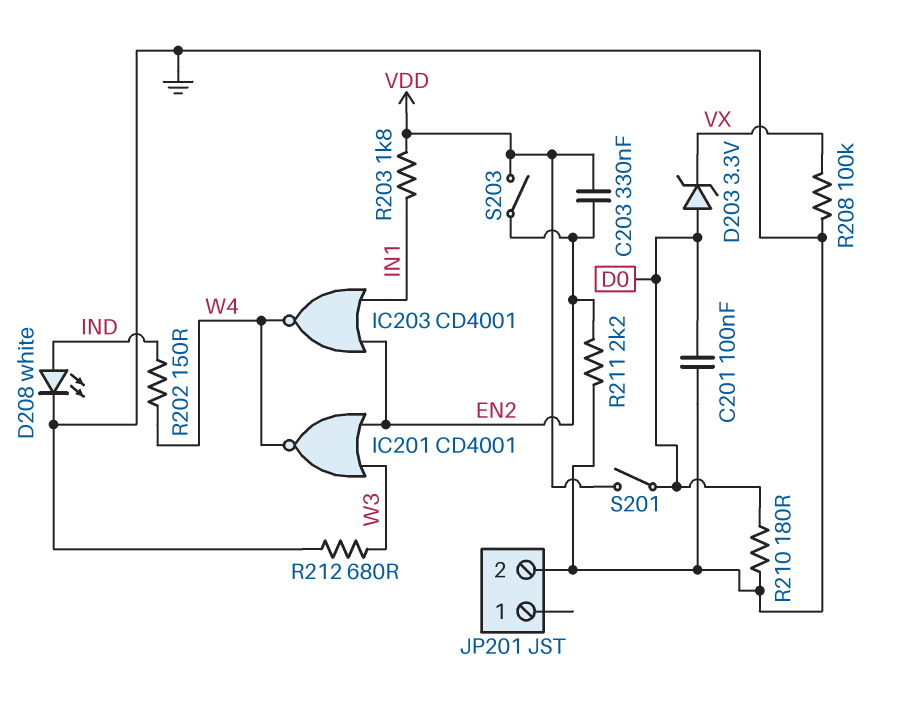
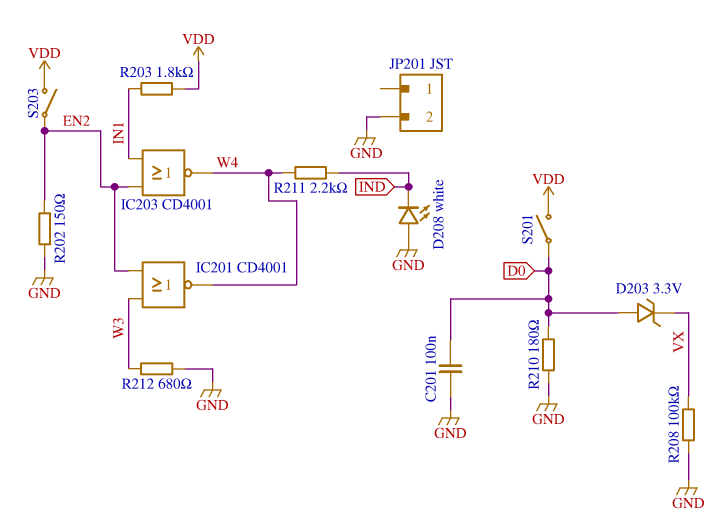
C203: 330nF (EN2, VDD) -> none
D208: LED white (A IND, K GND) -> LED white (A GND, K IND)
R202: 150 (IND, W4) -> 150 (EN2, GND)
R211: 2.2k (EN2, GND) -> 2.2k (IND, W4)

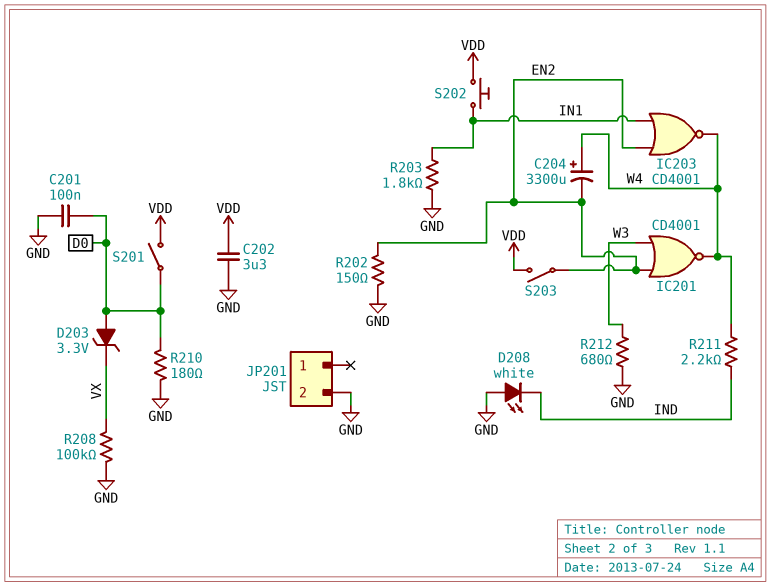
C202: none -> 3.3uF (GND, VDD)
C204: none -> 3300uF (plus W4, minus EN2)
R203: 1.8k (IN1, VDD) -> 1.8k (GND, IN1)
S202: none -> button (IN1, VDD)

